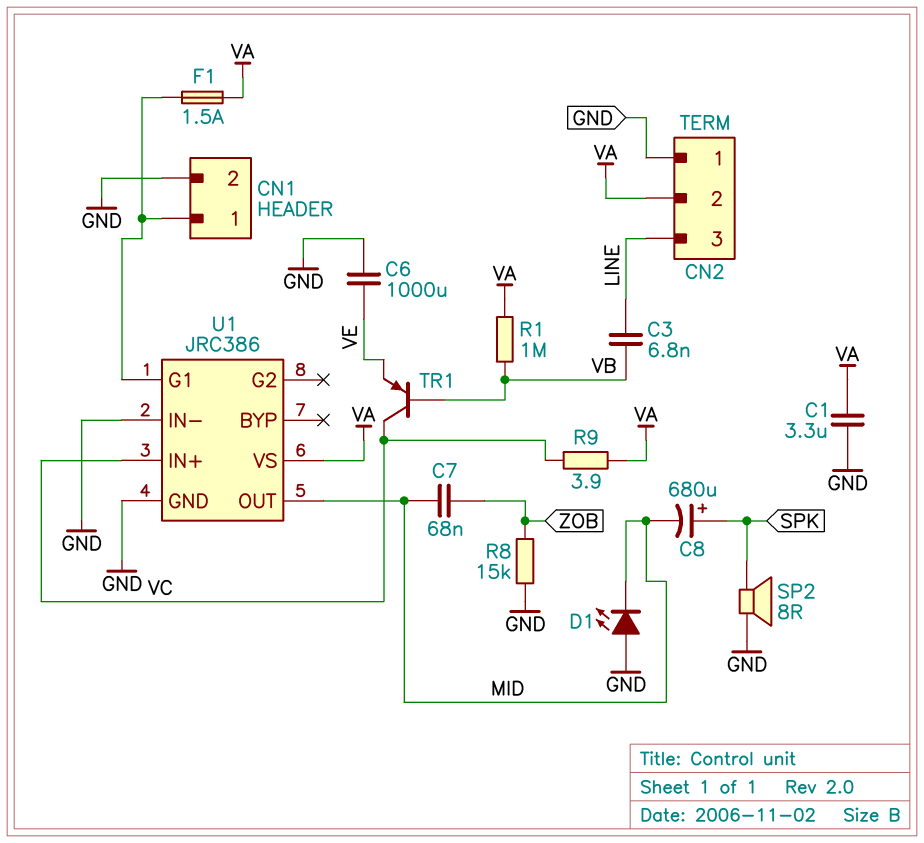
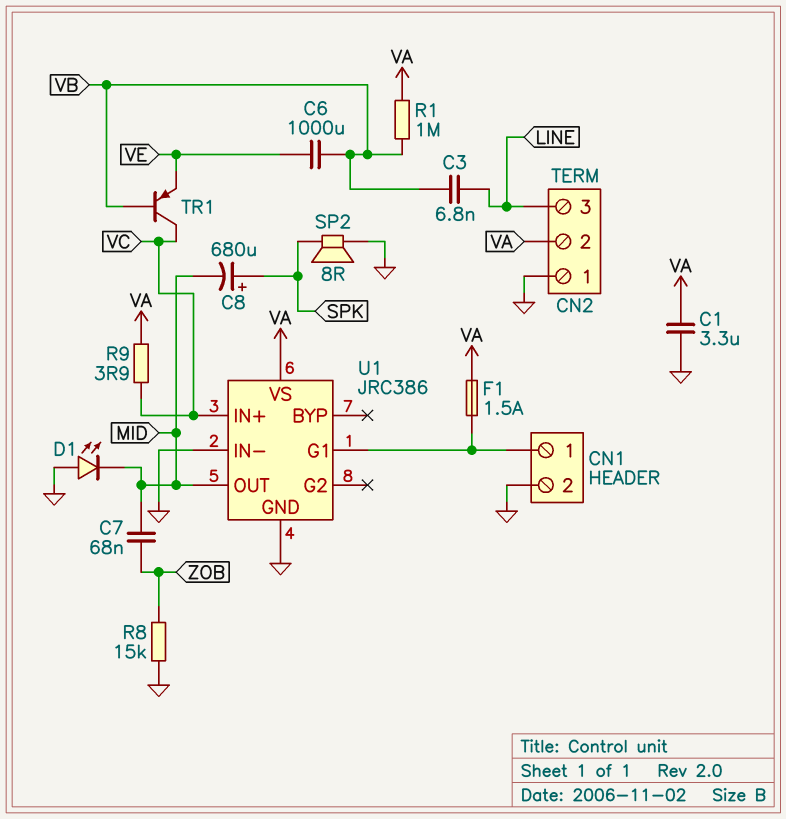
C6: 1000uF (GND, VE) -> 1000uF (VB, VE)

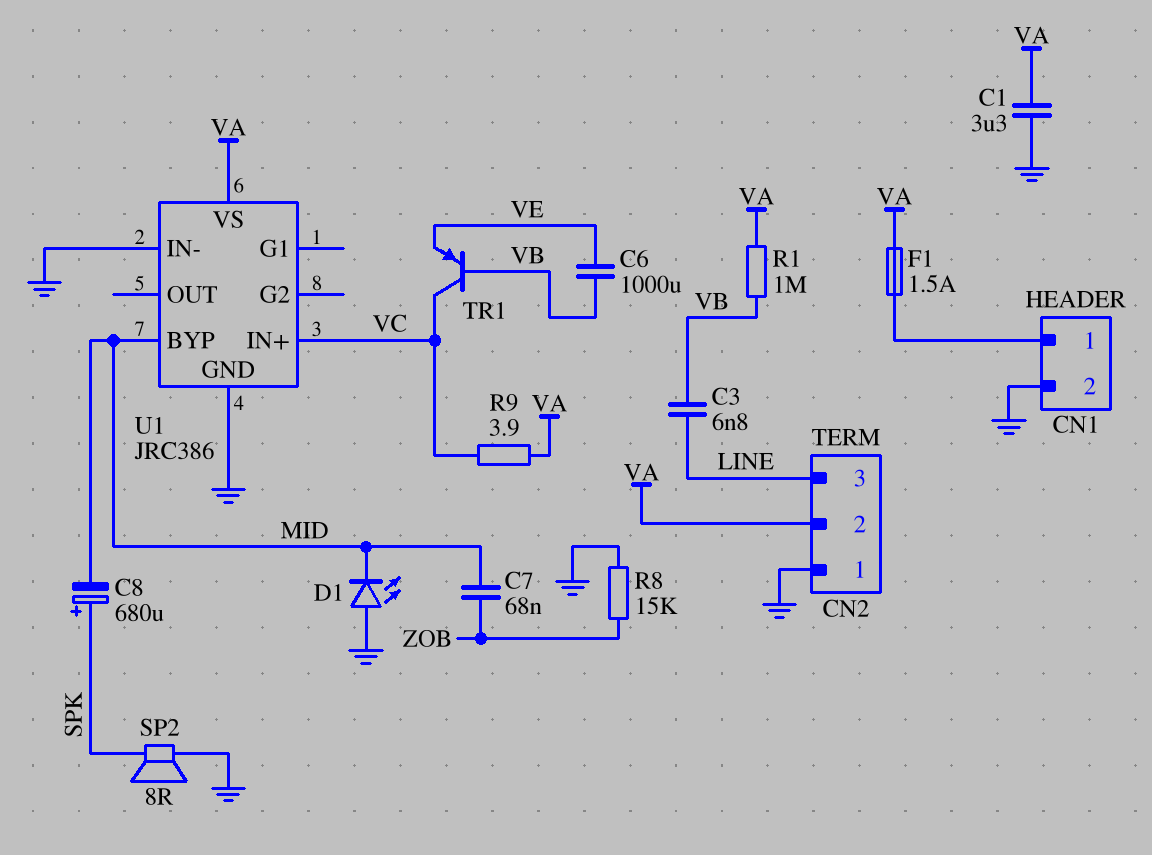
U1 pin BYP: none -> MID
U1 pin G1: CN1/1 -> none
U1 pin OUT: MID -> none

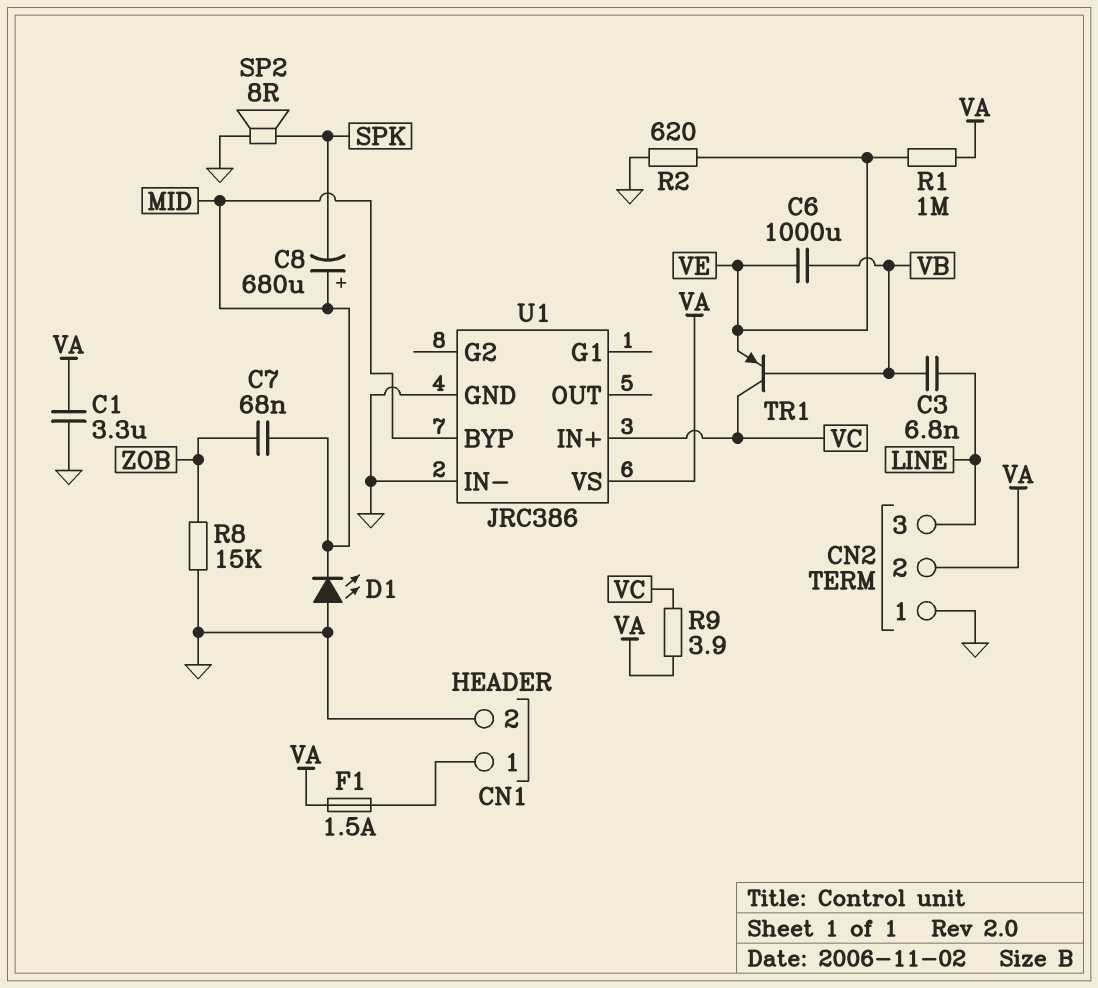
C8: 680uF (plus SPK, minus MID) -> 680uF (plus MID, minus SPK)
R1: 1M (VA, VB) -> 1M (VA, VE)
R2: none -> 620 (GND, VE)

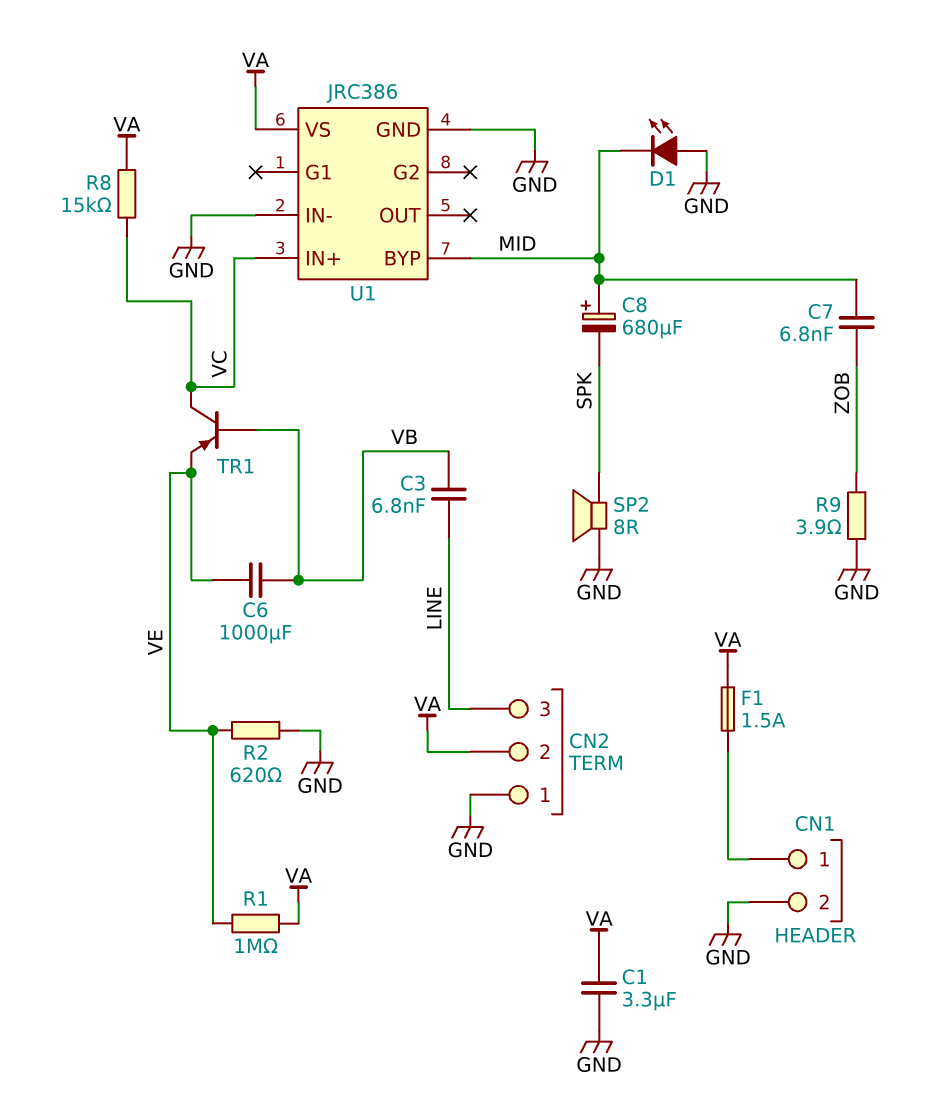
C7: 68nF (MID, ZOB) -> 6.8nF (MID, ZOB)
R8: 15k (GND, ZOB) -> 15k (VA, VC)
R9: 3.9 (VA, VC) -> 3.9 (GND, ZOB)

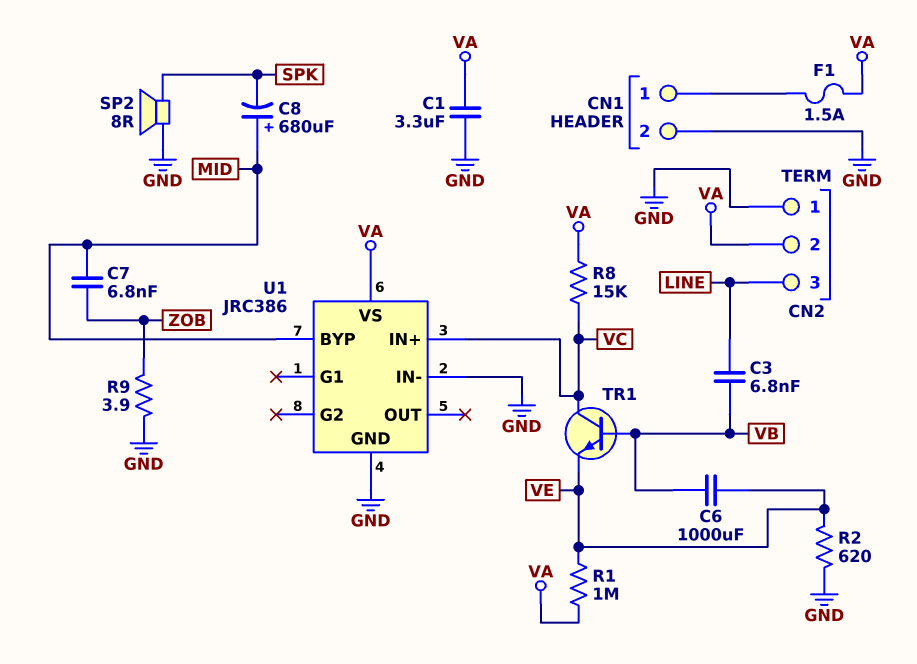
D1: LED (A GND, K MID) -> none
TR1: PNP (B VB, C VC, E VE) -> NPN (B VB, C VC, E VE)

